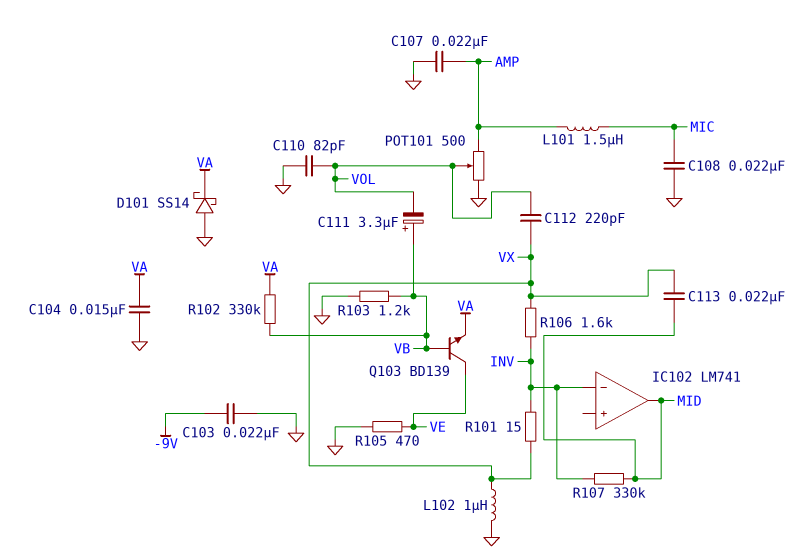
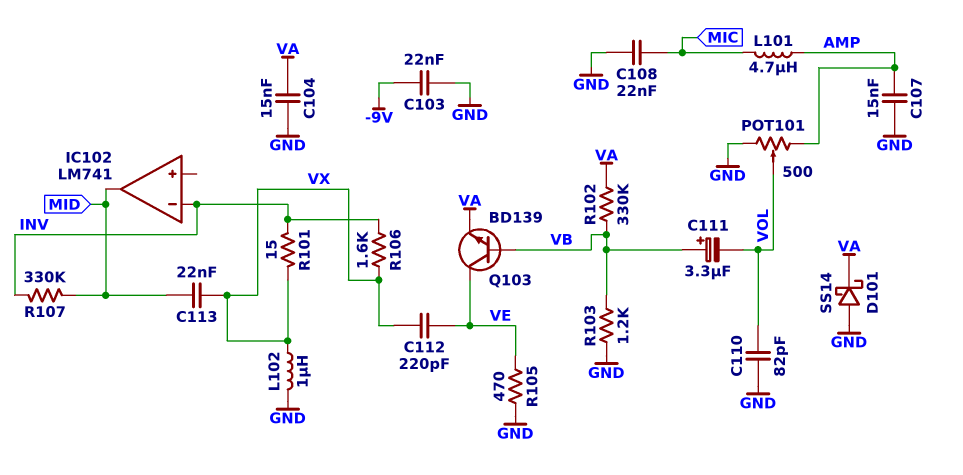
C107: 22nF (AMP, GND) -> 15nF (AMP, GND)
C112: 220pF (VOL, VX) -> 220pF (VE, VX)
L101: 1.5uH (AMP, MIC) -> 4.7uH (AMP, MIC)

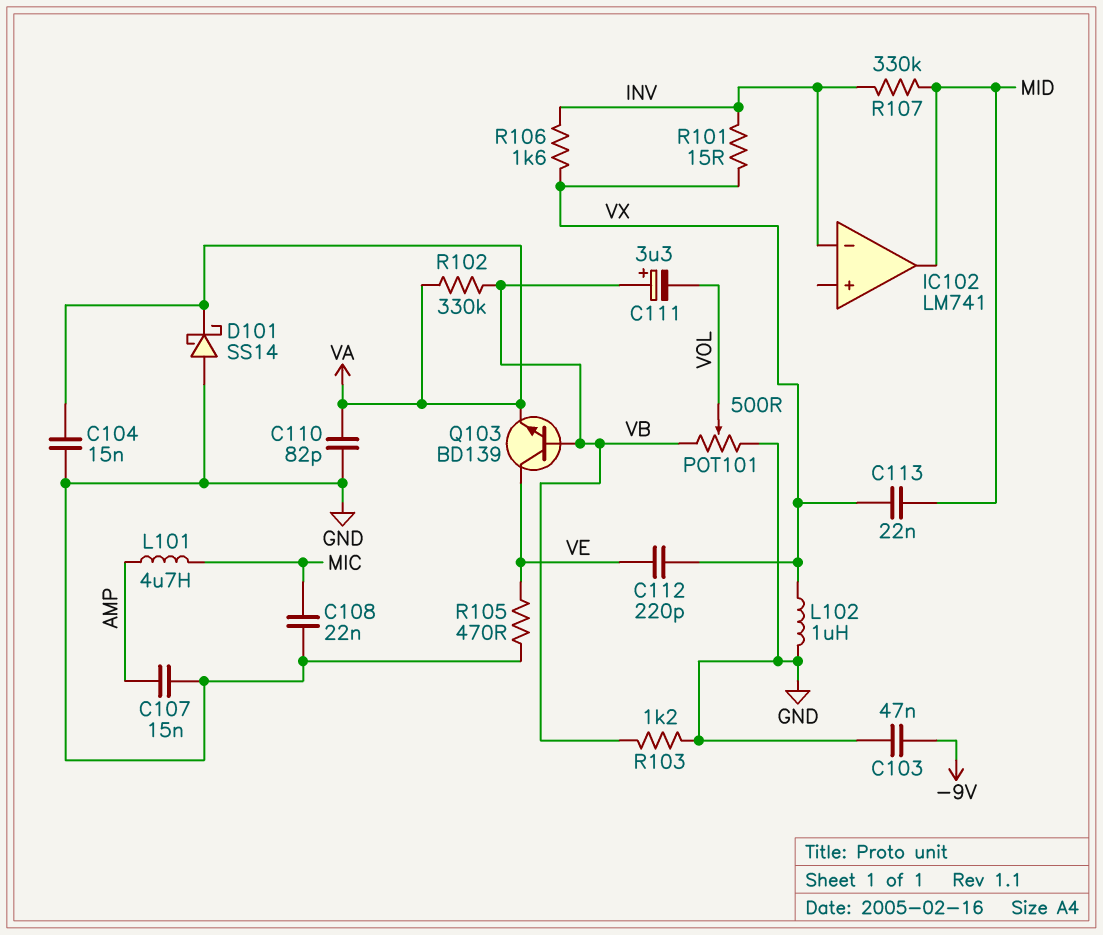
C103: 22nF (-9V, GND) -> 47nF (-9V, GND)
C110: 82pF (GND, VOL) -> 82pF (GND, VA)
POT101: 500 (AMP, GND, wiper VOL) -> 500 (GND, VB, wiper VOL)

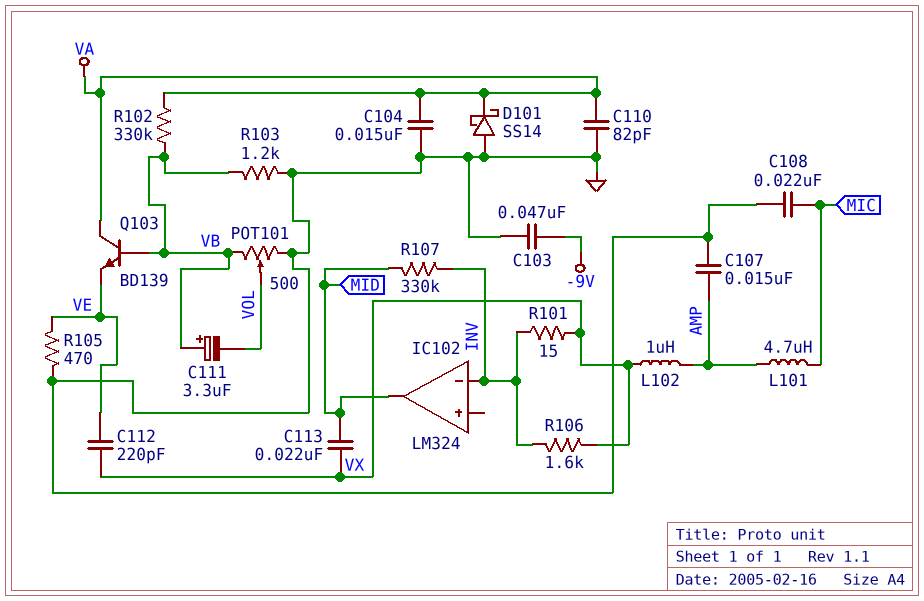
IC102: LM741 -> LM324
L102: 1uH (GND, VX) -> 1uH (AMP, VX)
Q103: NPN BD139 (B VB, C VE, E VA) -> NPN BD139 (B VB, C VA, E VE)

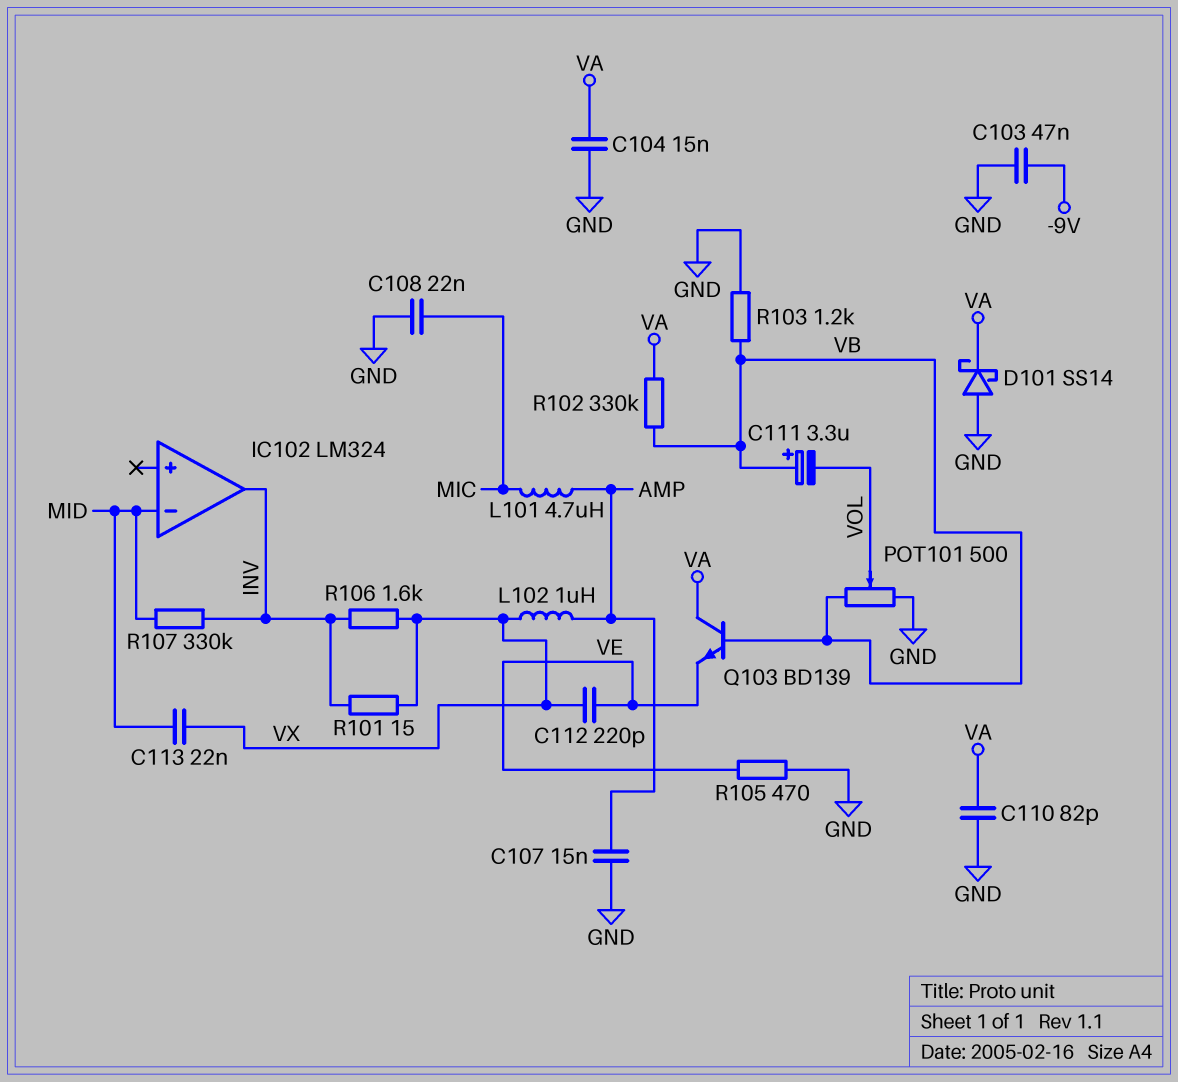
IC102 pin in-: INV -> MID
IC102 pin out: MID -> INV

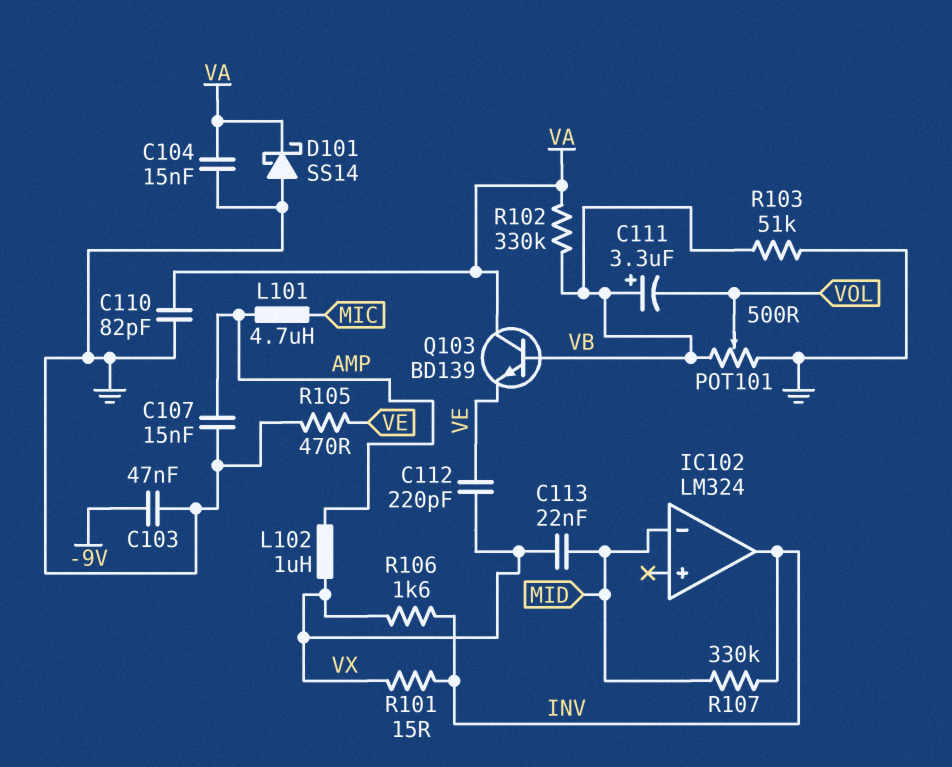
C108: 22nF (GND, MIC) -> none
R103: 1.2k (GND, VB) -> 51k (GND, VB)

